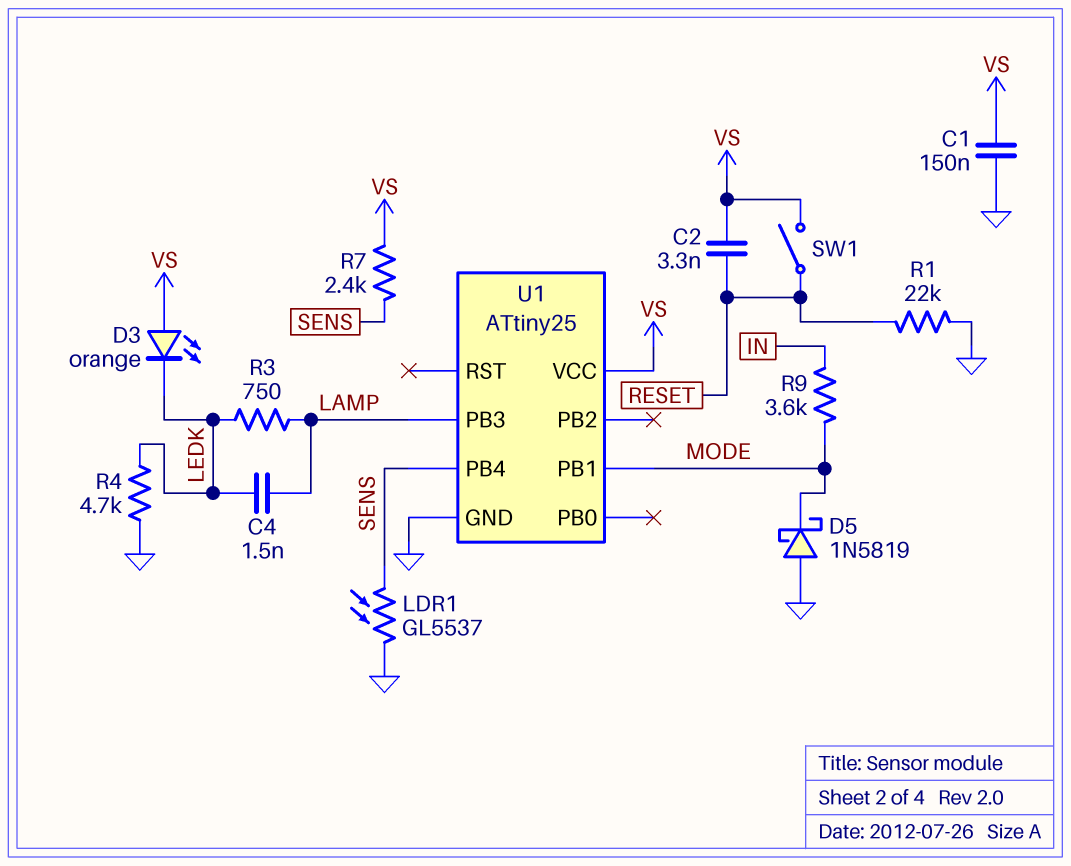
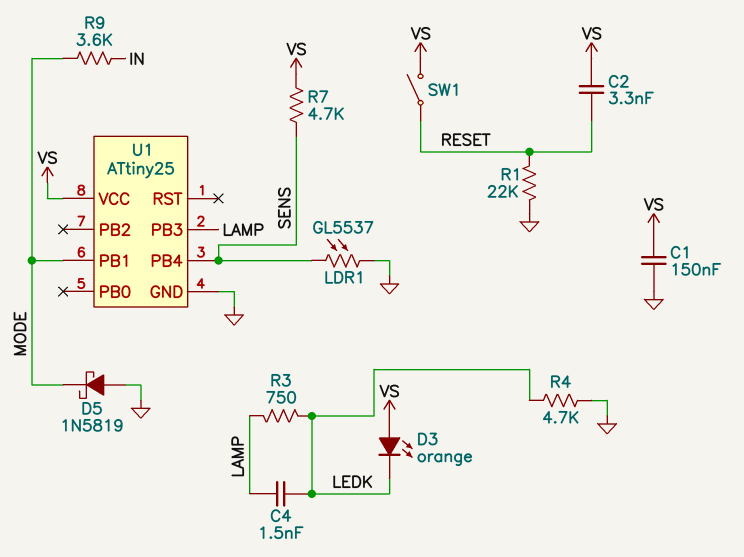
R7: 2.4k (SENS, VS) -> 4.7k (SENS, VS)

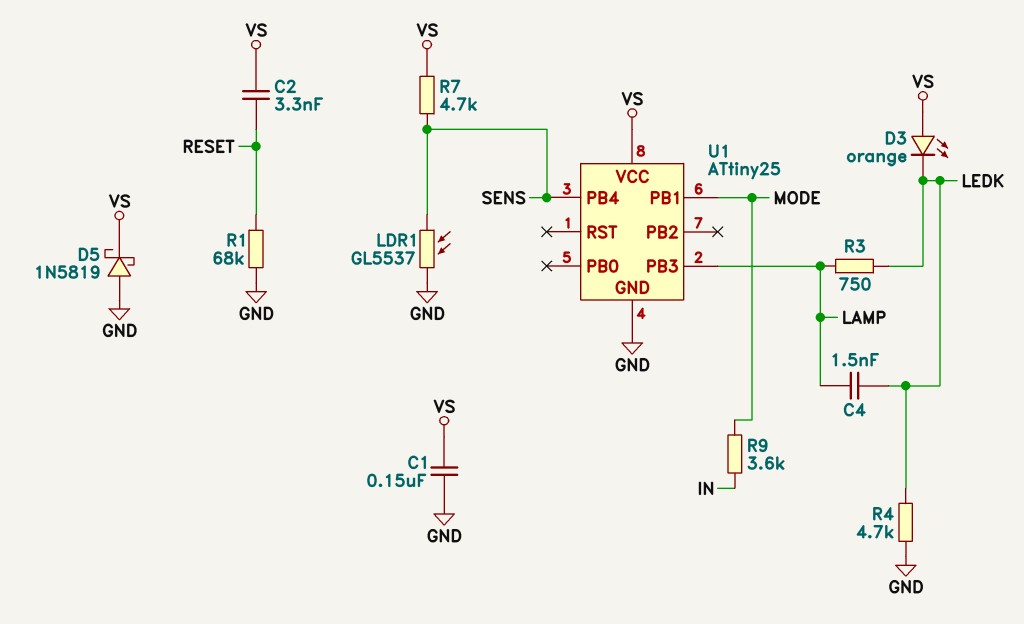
D5: schottky 1N5819 (A GND, K MODE) -> schottky 1N5819 (A GND, K VS)
R1: 22k (GND, RESET) -> 68k (GND, RESET)
SW1: switch (RESET, VS) -> none

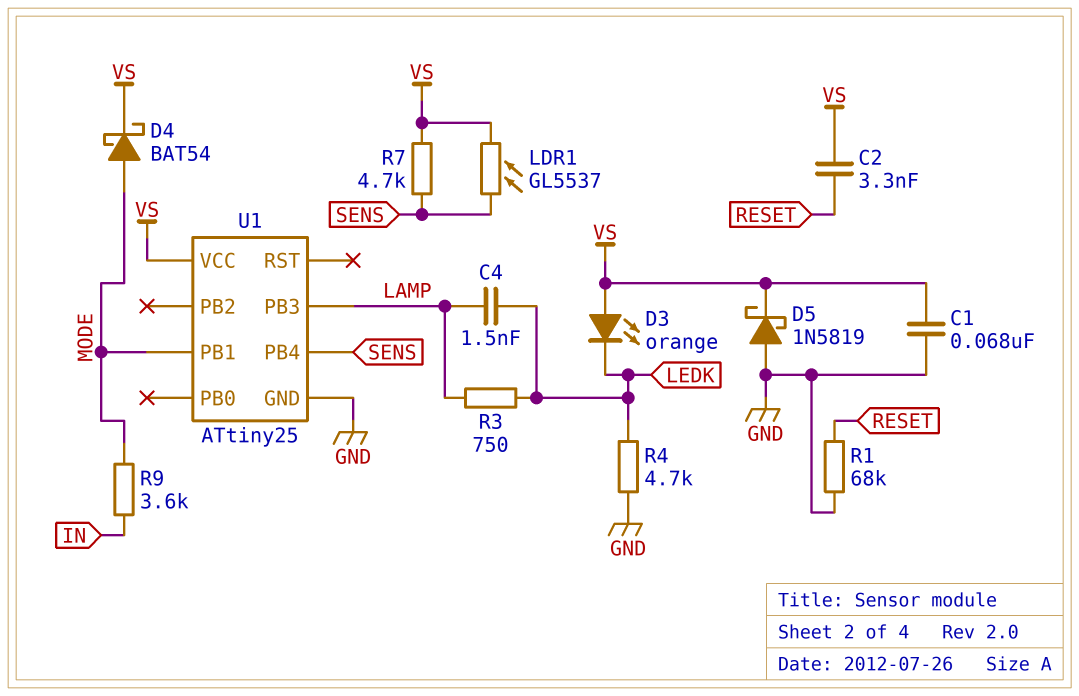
C1: 150nF (GND, VS) -> 68nF (GND, VS)
D4: none -> schottky BAT54 (A MODE, K VS)
LDR1: GL5537 (GND, SENS) -> GL5537 (SENS, VS)

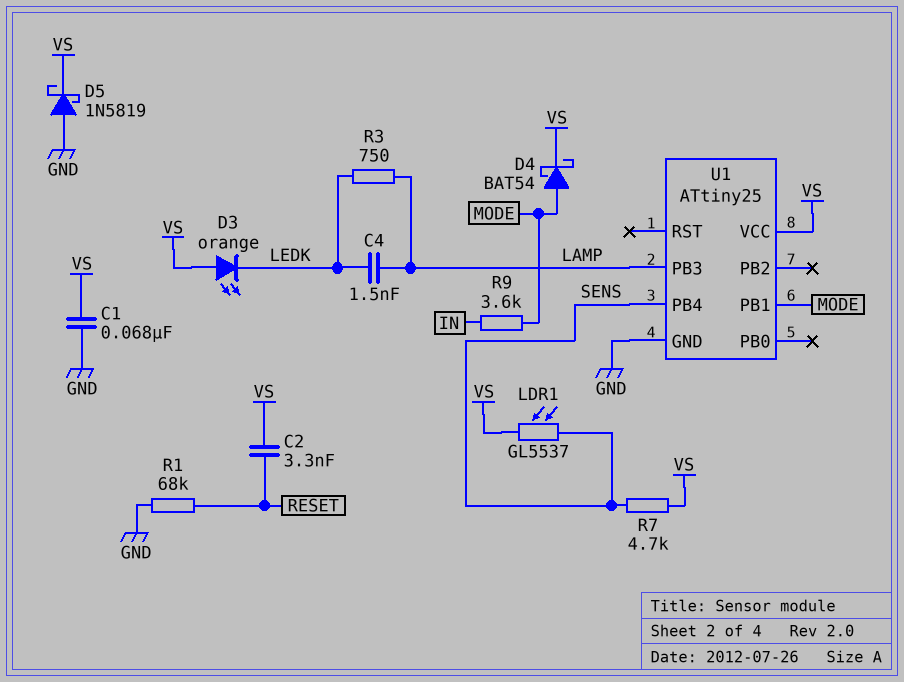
R4: 4.7k (GND, LEDK) -> none

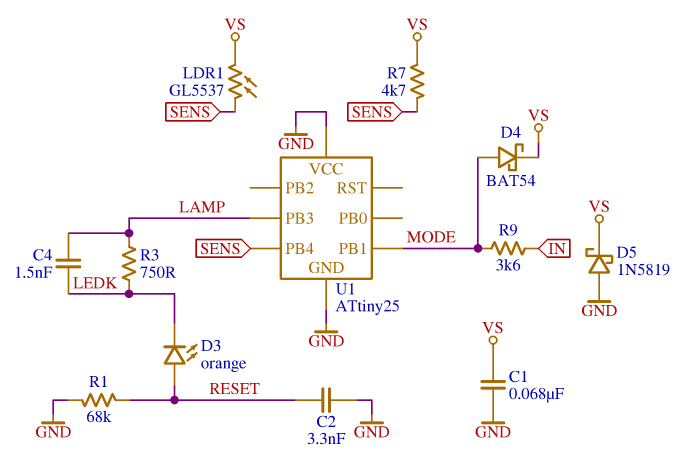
C2: 3.3nF (RESET, VS) -> 3.3nF (GND, RESET)
D3: LED orange (A VS, K LEDK) -> LED orange (A RESET, K LEDK)
U1 pin VCC: VS -> GND

